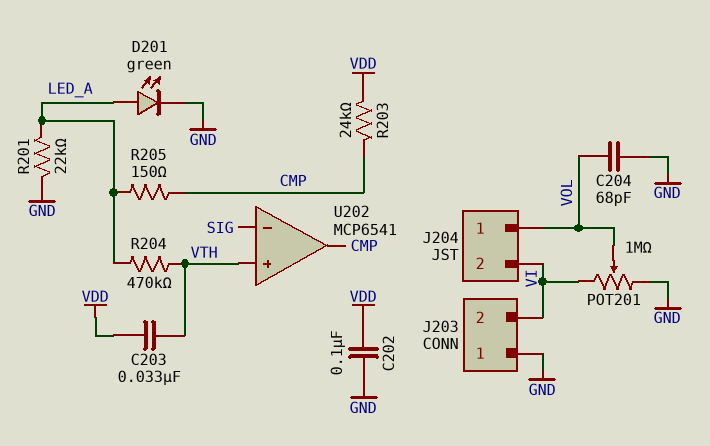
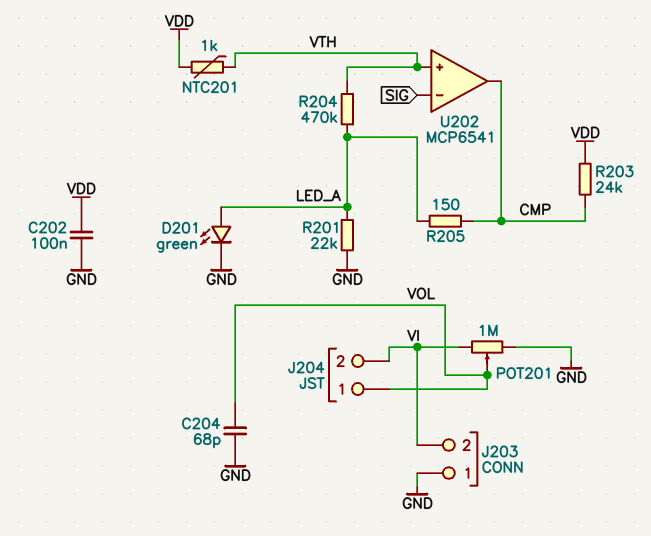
C203: 33nF (VDD, VTH) -> none
NTC201: none -> 1k (VDD, VTH)

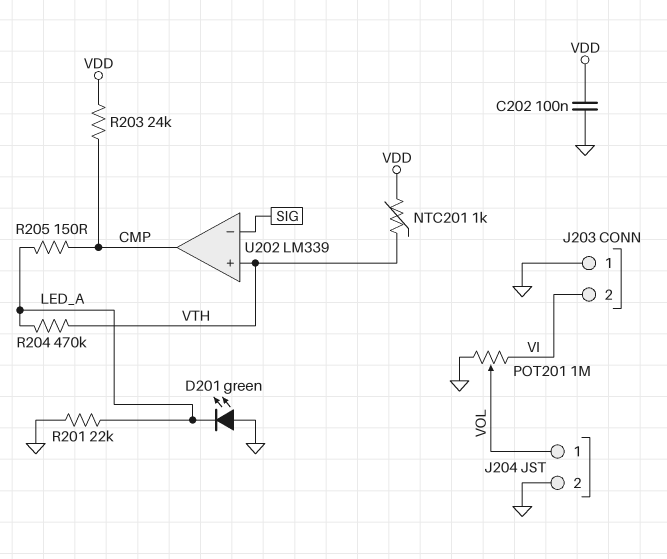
C204: 68pF (GND, VOL) -> none
D201: LED green (A LED_A, K GND) -> LED green (A GND, K LED_A)
J204 pin 2: VI -> GND
U202: MCP6541 -> LM339

